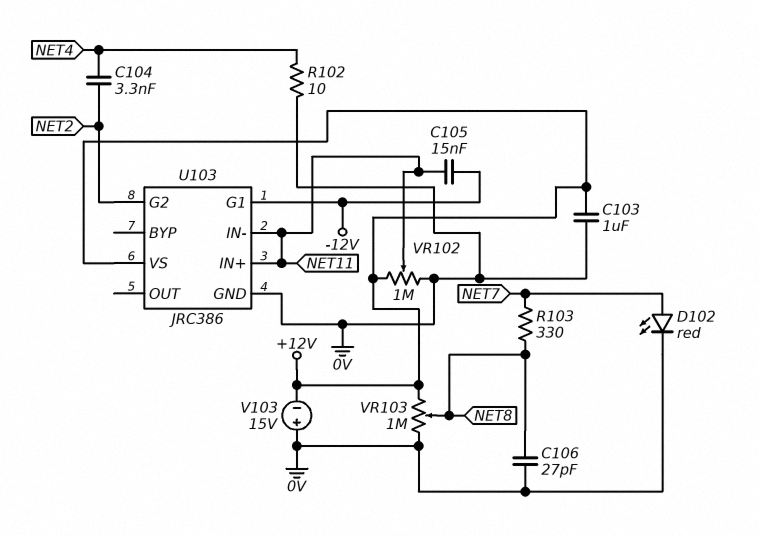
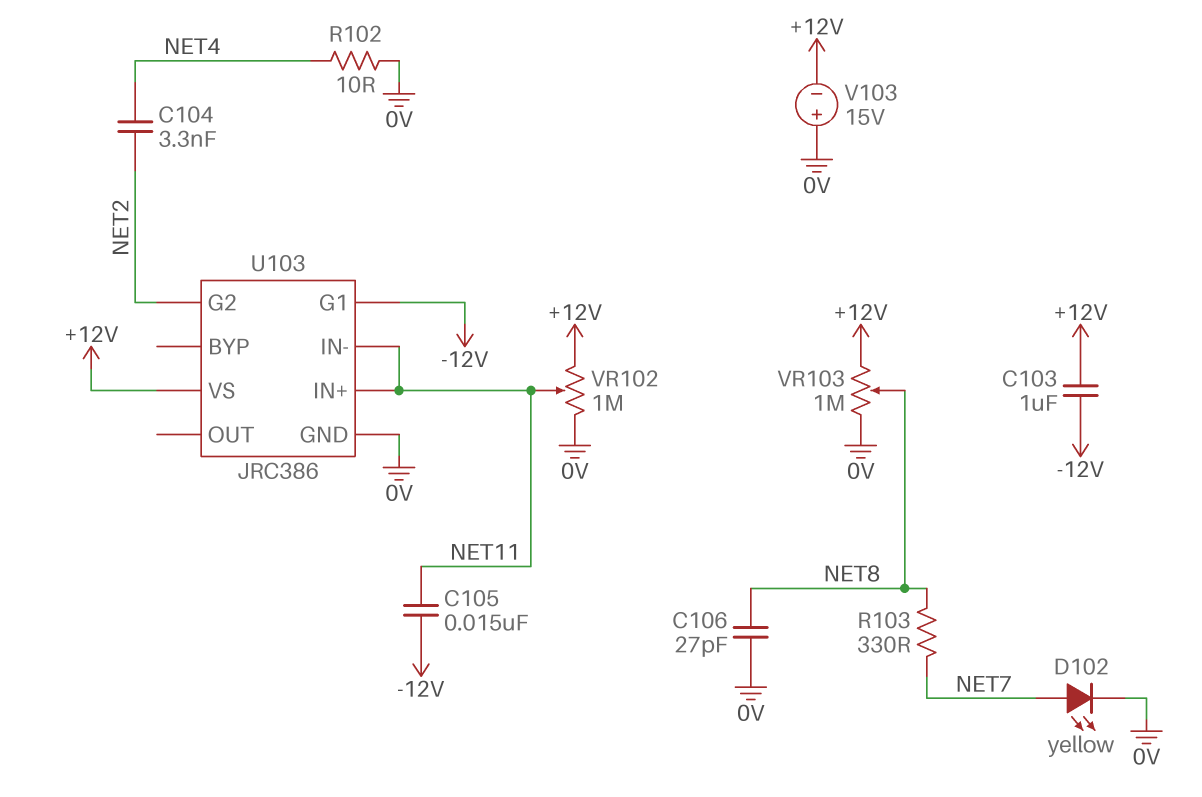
C103: 1uF (+12V, 0V) -> 1uF (+12V, -12V)
D102: LED red (A NET7, K 0V) -> LED yellow (A NET7, K 0V)

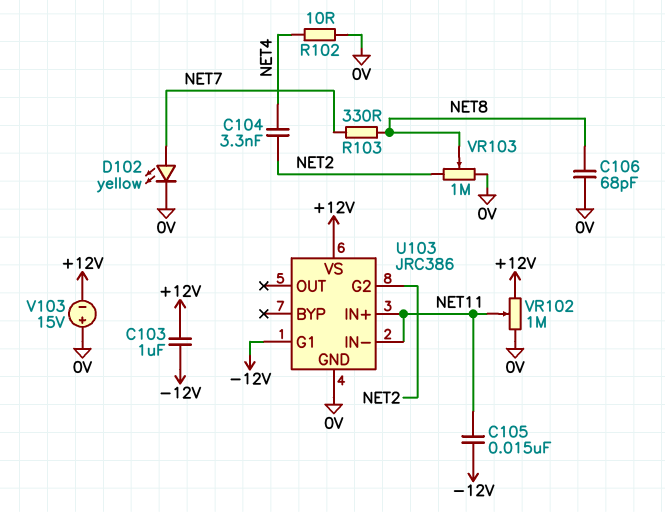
C106: 27pF (0V, NET8) -> 68pF (0V, NET8)
VR103: 1M (+12V, 0V, wiper NET8) -> 1M (0V, NET2, wiper NET8)

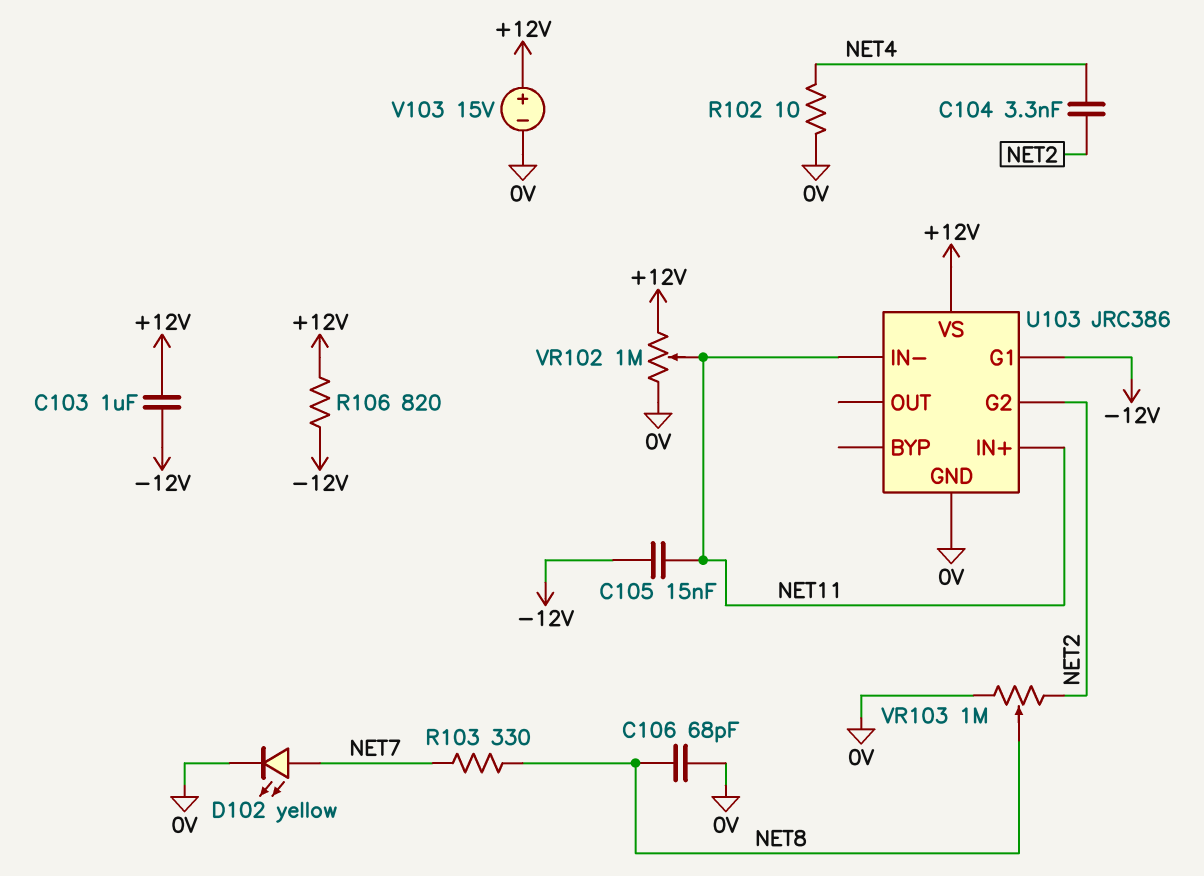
R106: none -> 820 (+12V, -12V)
V103: 15V (plus 0V, minus +12V) -> 15V (plus +12V, minus 0V)

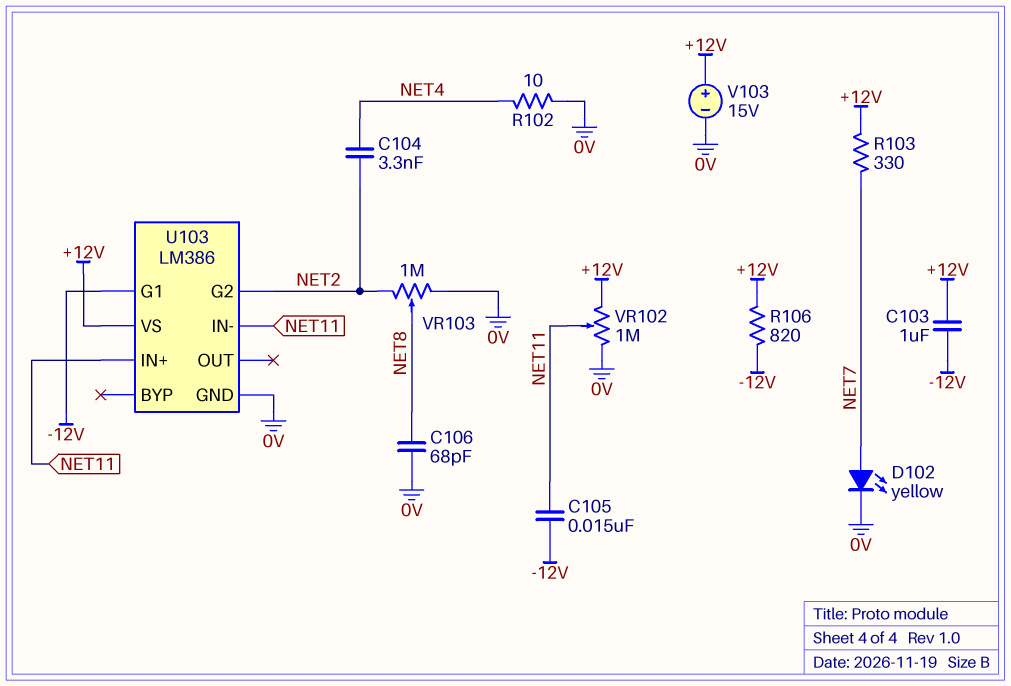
R103: 330 (NET7, NET8) -> 330 (+12V, NET7)
U103: JRC386 -> LM386

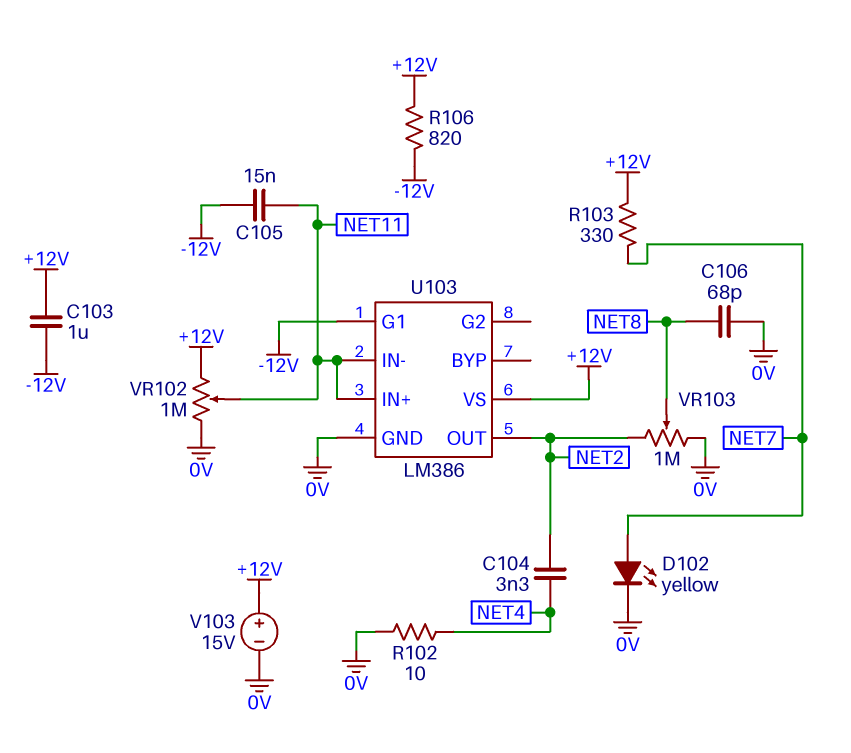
U103 pin G2: NET2 -> none
U103 pin OUT: none -> NET2

